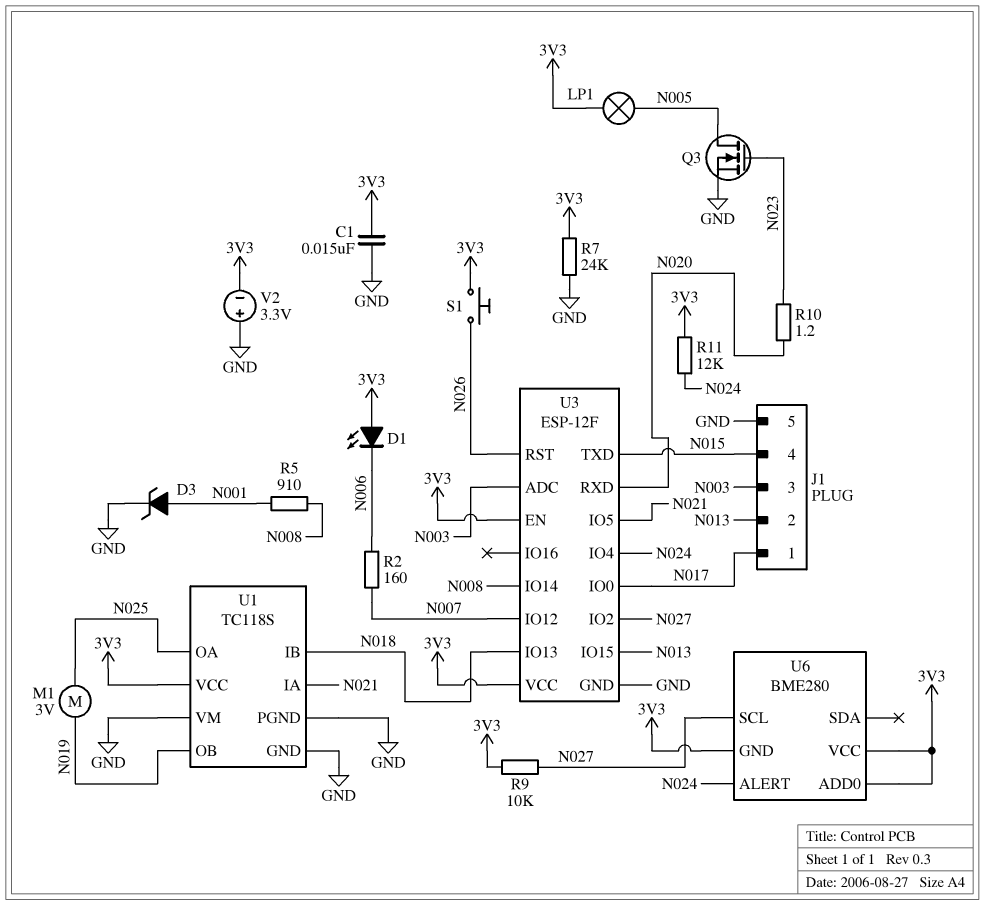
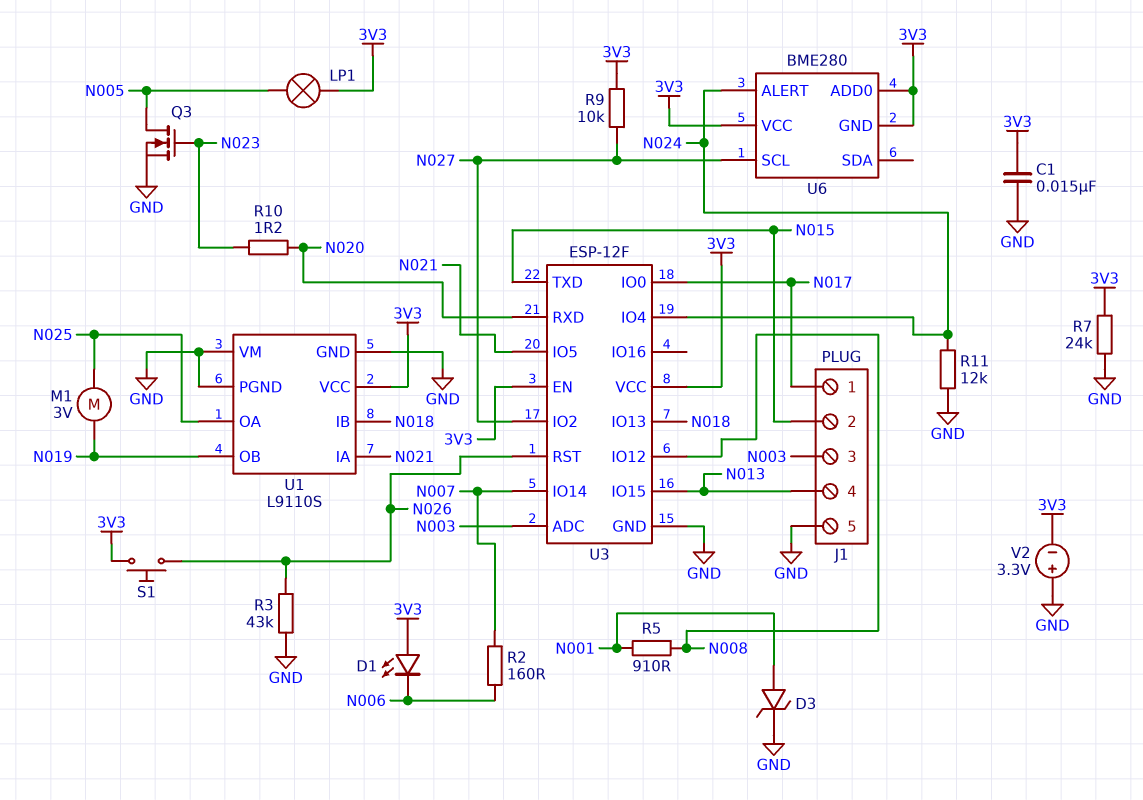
J1 pin 2: N013 -> N015
J1 pin 4: N015 -> N013
R3: none -> 43k (GND, N026)
R11: 12k (3V3, N024) -> 12k (GND, N024)
U1: TC118S -> L9110S
U3 pin IO12: N007 -> N008
U3 pin IO14: N008 -> N007

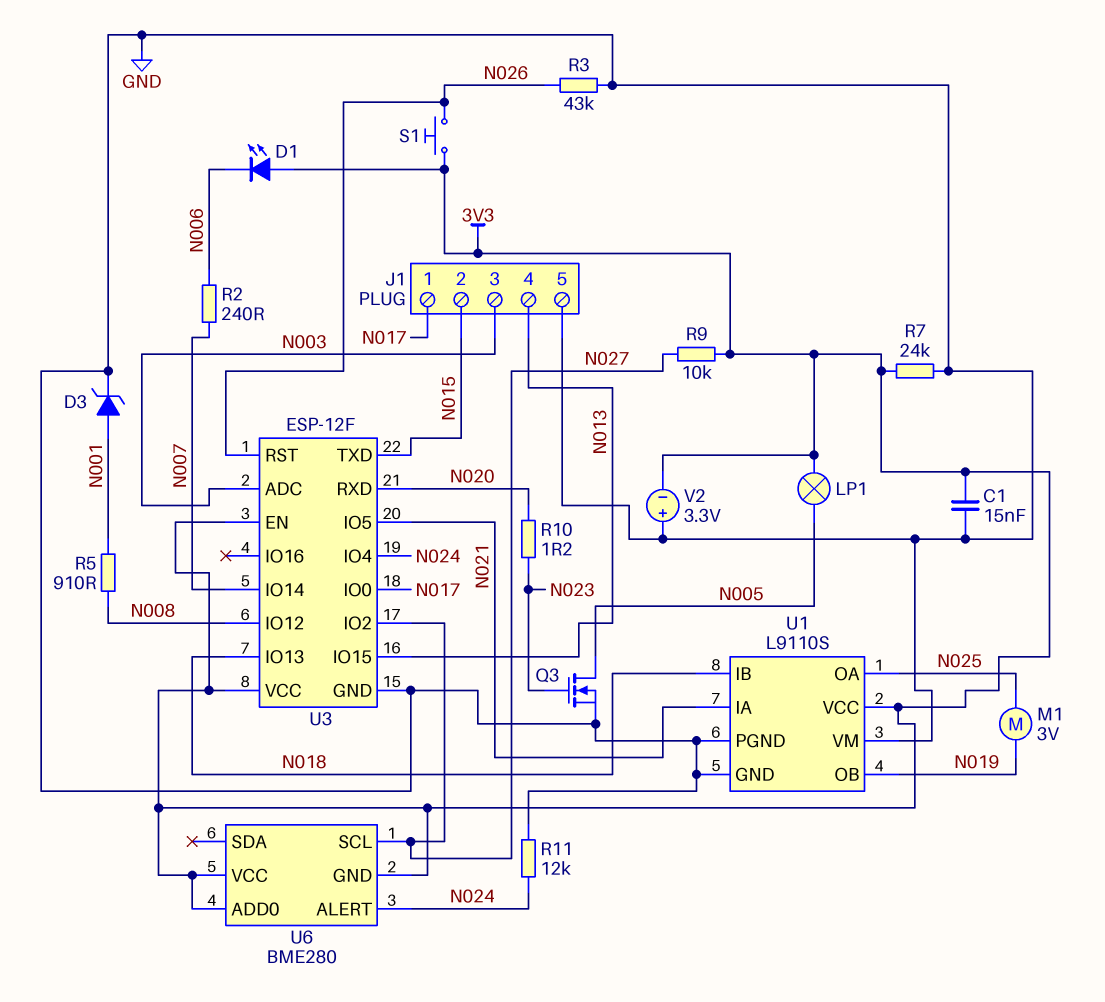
R2: 160 (N006, N007) -> 240 (N006, N007)

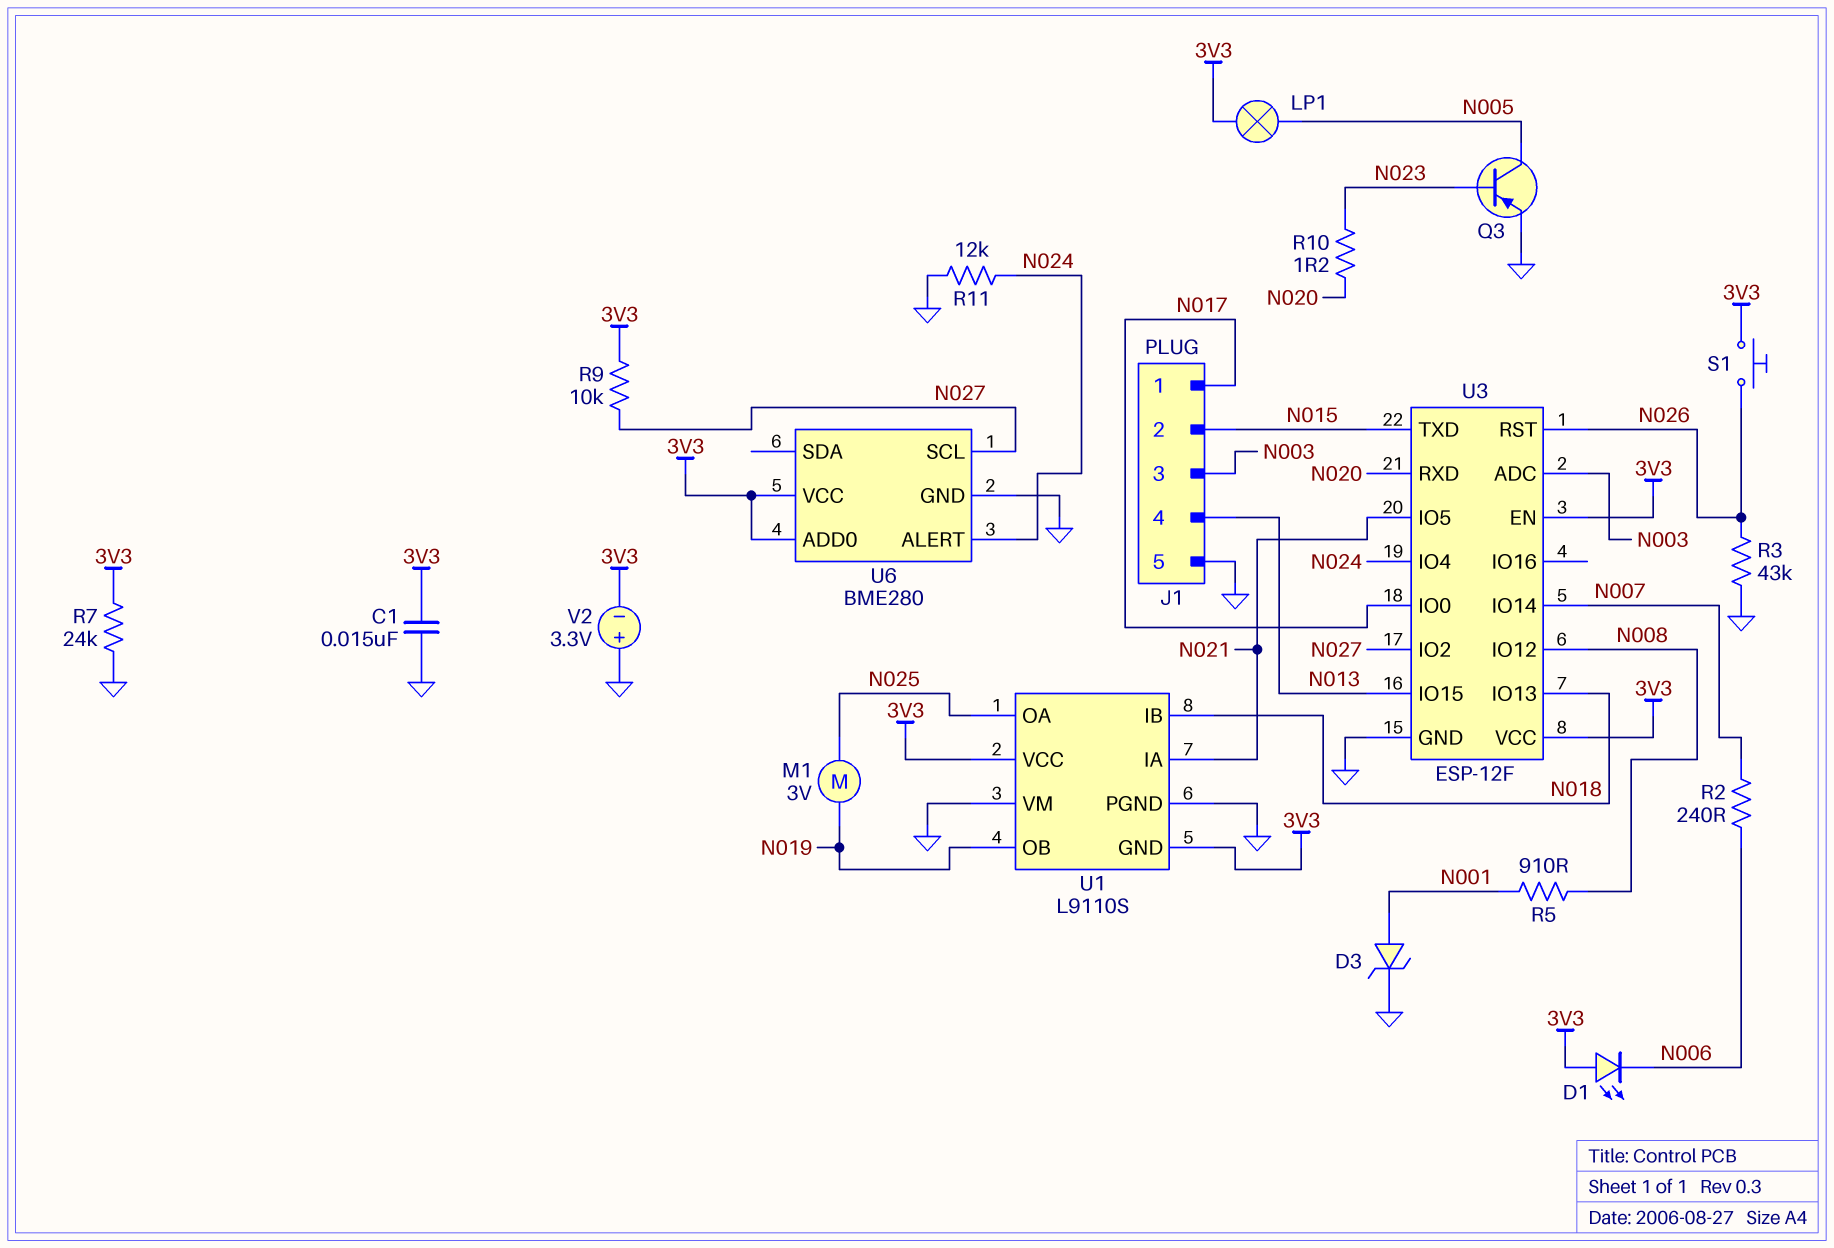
Q3: NMOS (G N023, D N005, S GND) -> PNP (B N023, C N005, E GND)
U1 pin GND: GND -> 3V3
U6 pin GND: 3V3 -> GND

